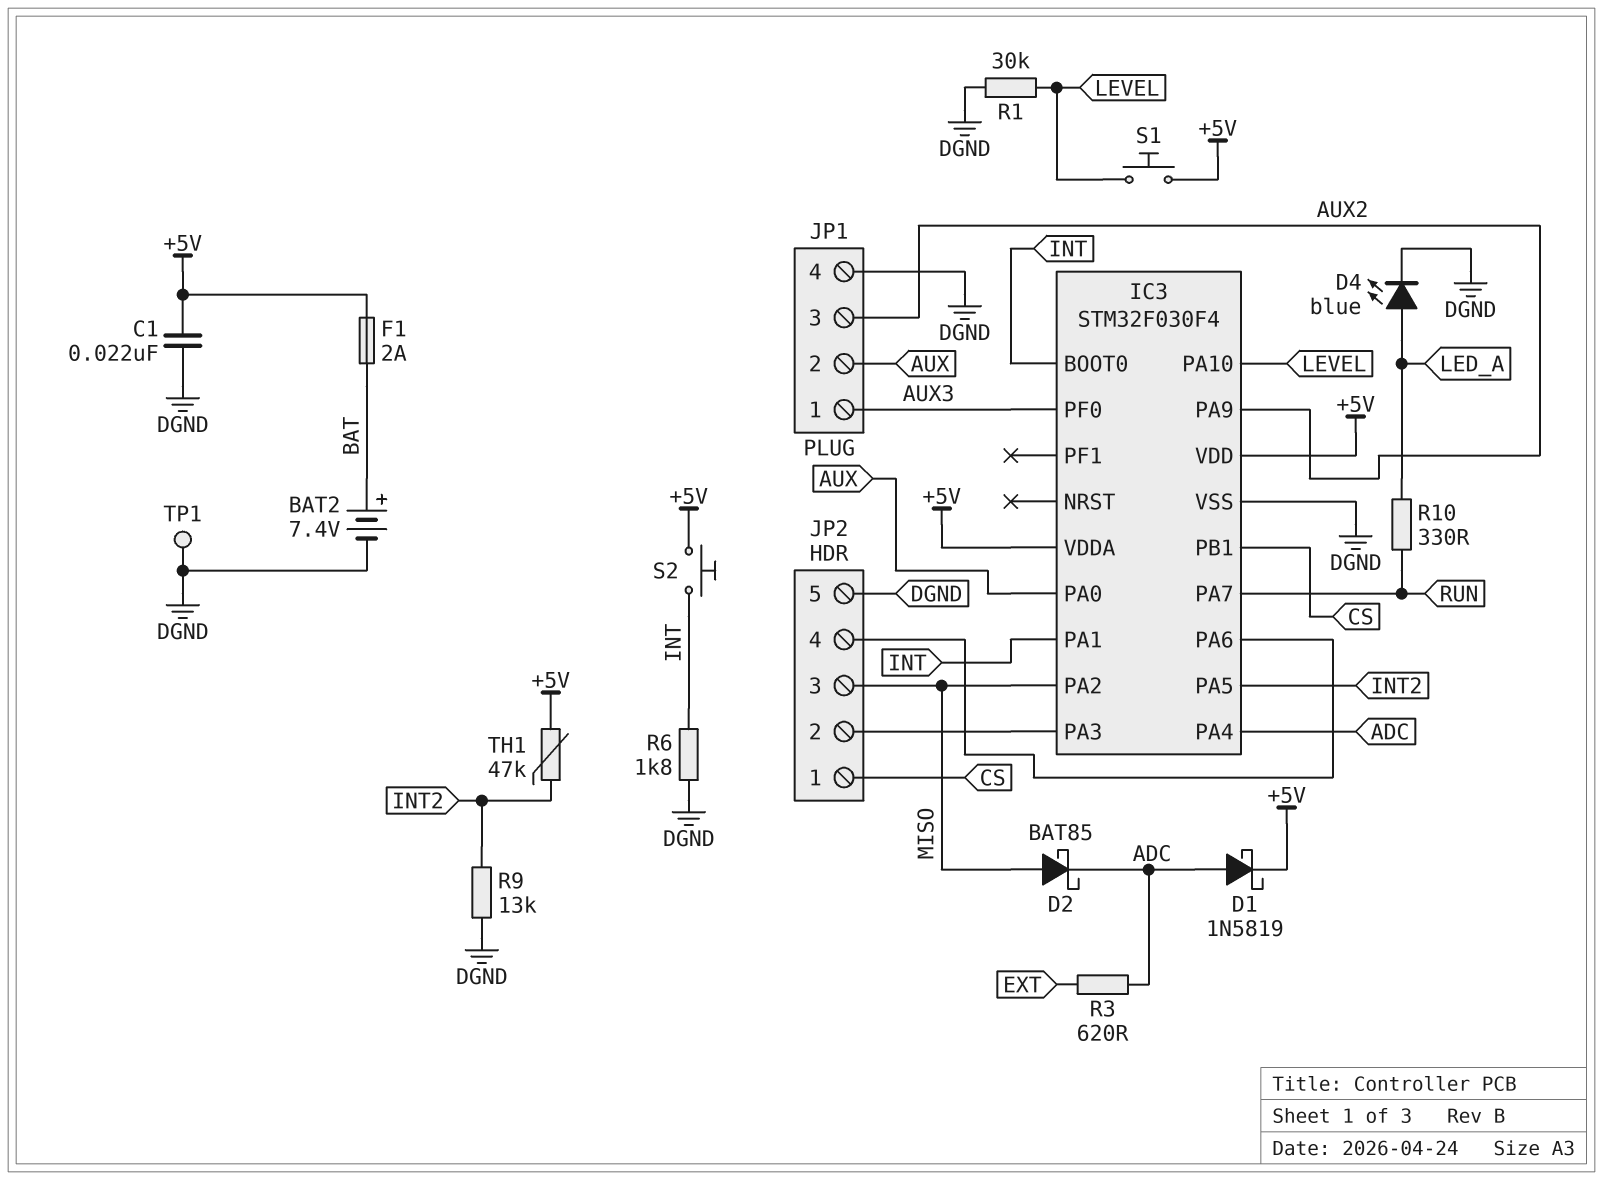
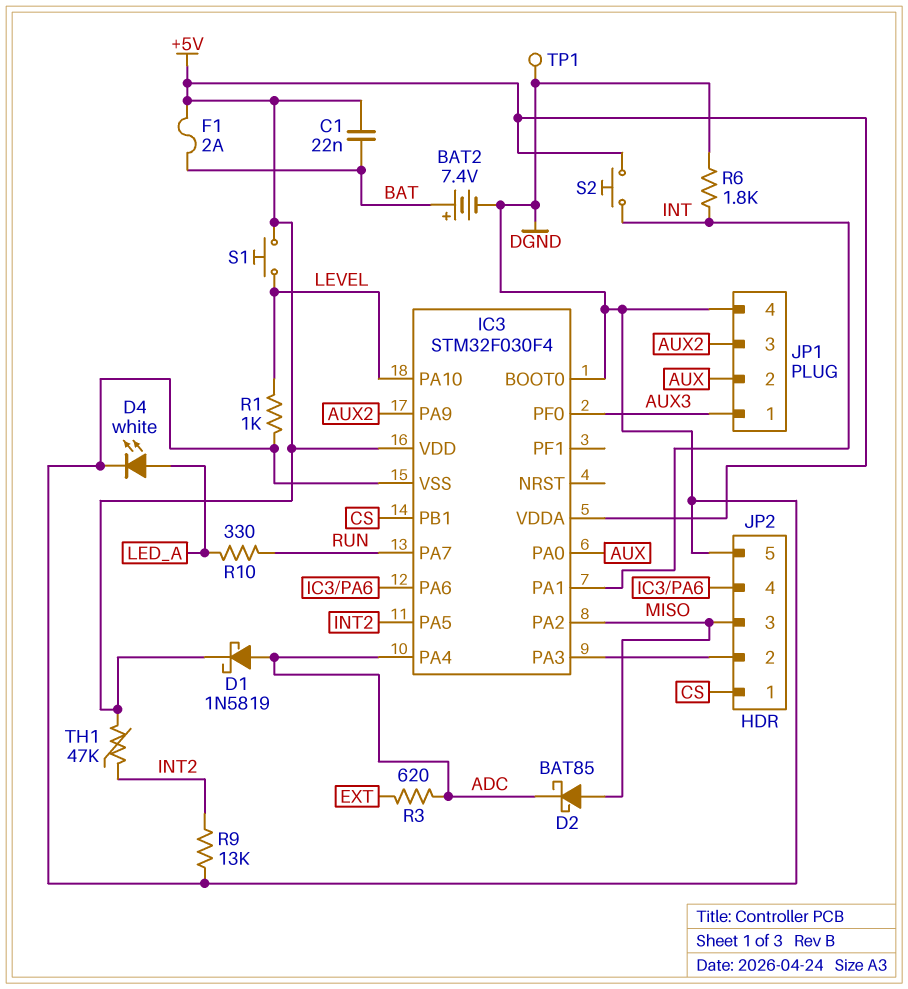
C1: 22nF (+5V, DGND) -> 22nF (+5V, BAT)
D4: LED blue (A LED_A, K DGND) -> LED white (A LED_A, K DGND)
IC3 pin BOOT0: INT -> DGND
R1: 30k (DGND, LEVEL) -> 1k (DGND, LEVEL)

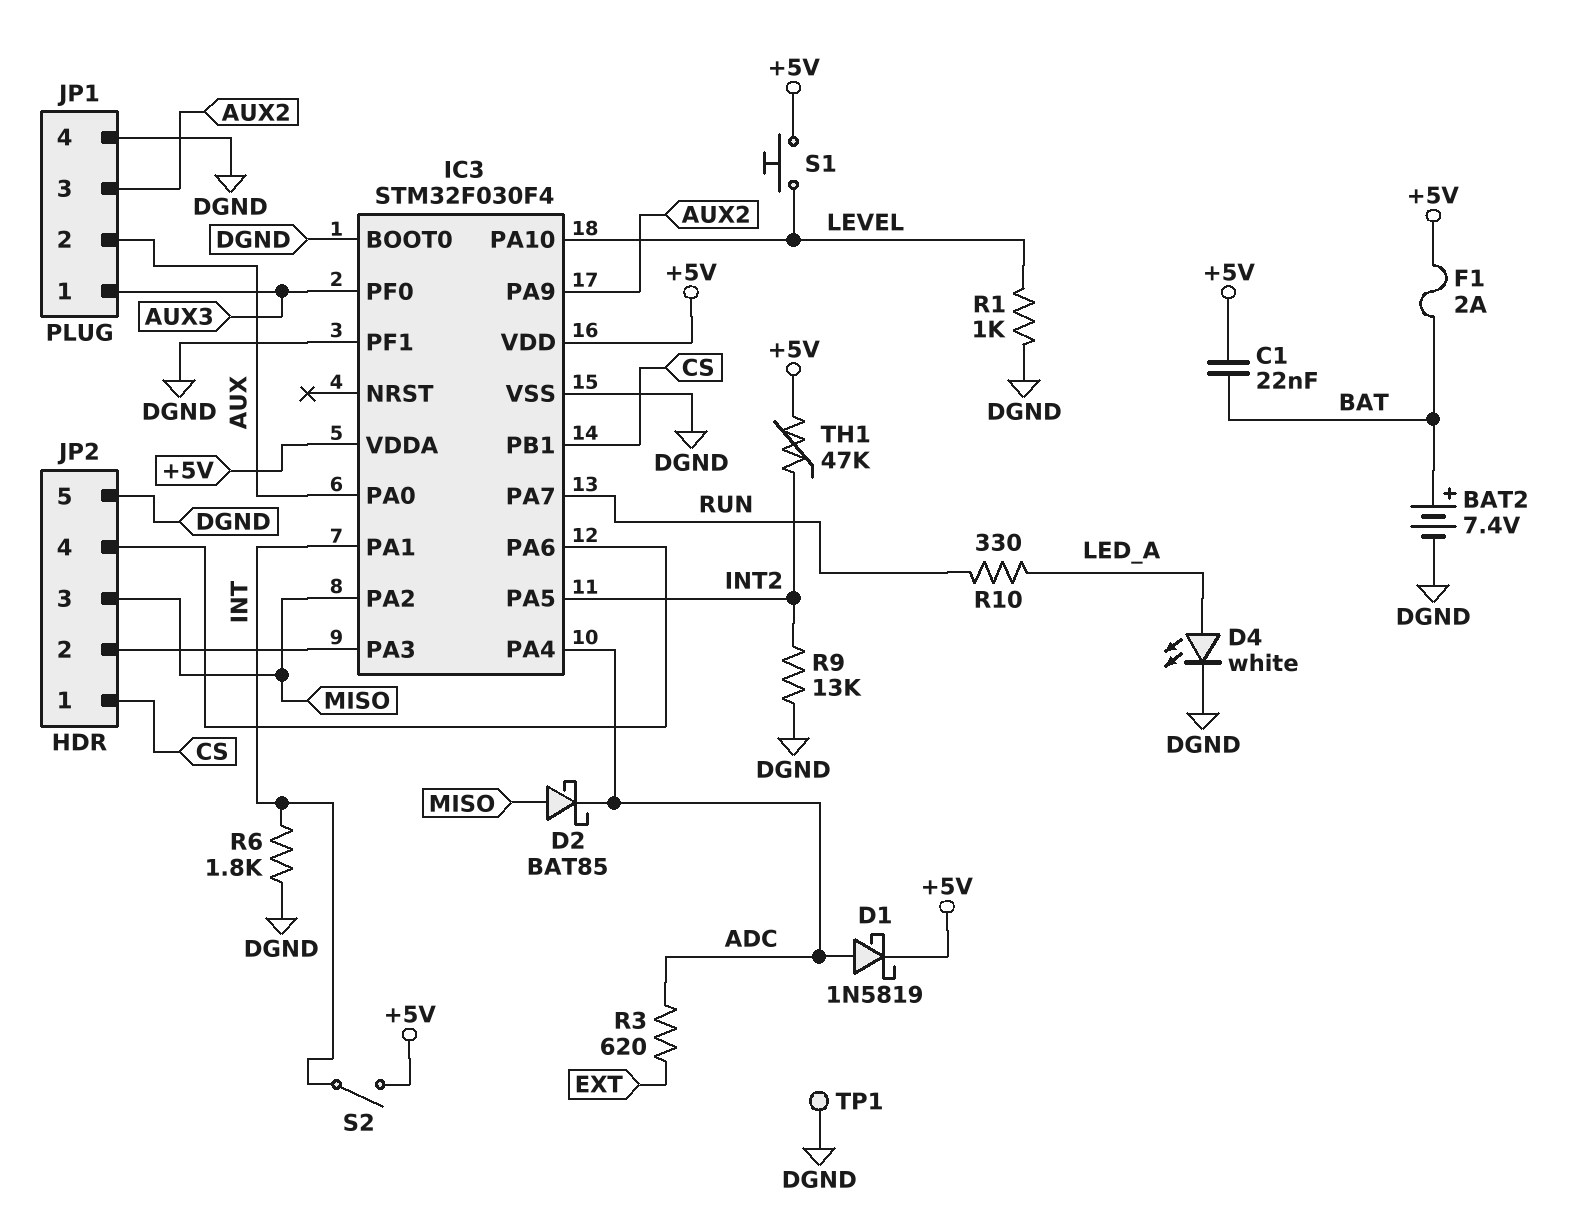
IC3 pin PF1: none -> DGND
S2: button (+5V, INT) -> switch (+5V, INT)

